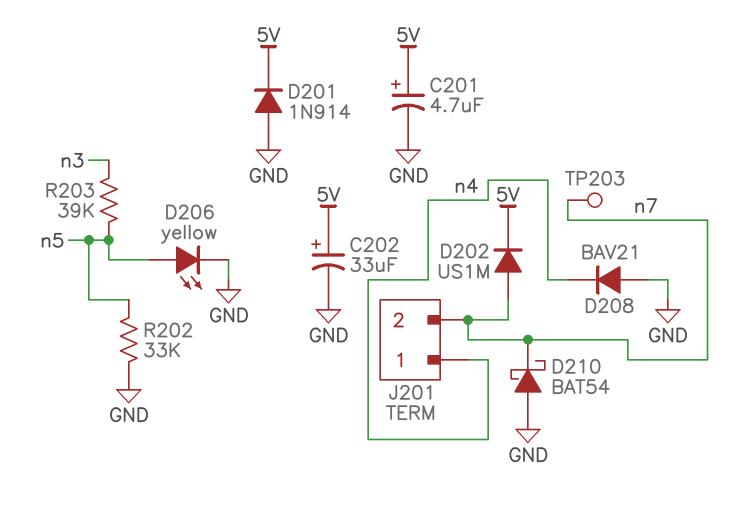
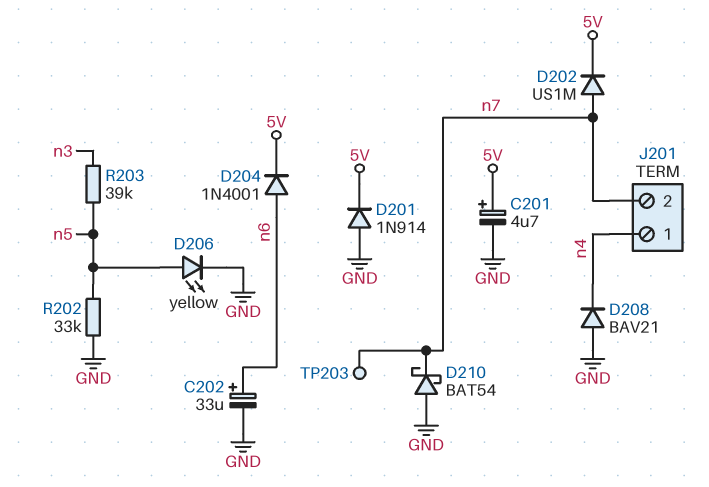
C202: 33uF (plus 5V, minus GND) -> 33uF (plus n6, minus GND)
D204: none -> diode 1N4001 (A n6, K 5V)

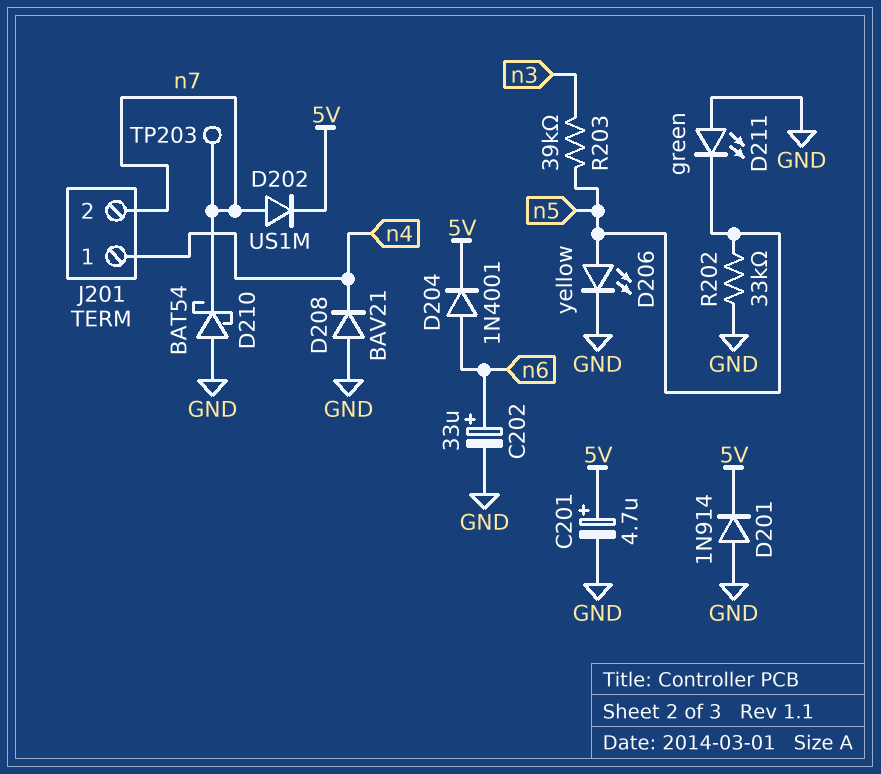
D211: none -> LED green (A GND, K n5)

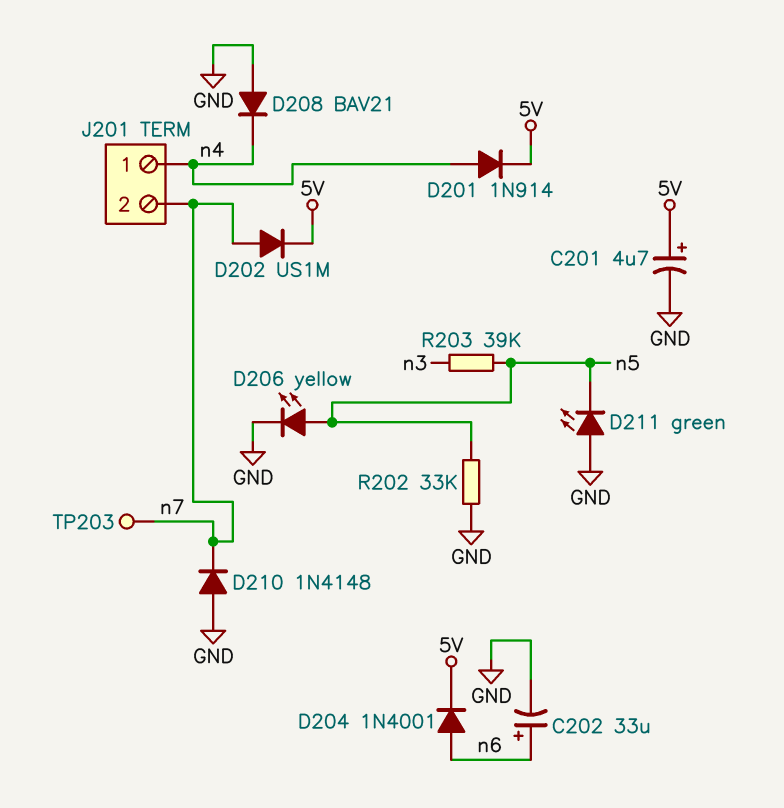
D201: diode 1N914 (A GND, K 5V) -> diode 1N914 (A n4, K 5V)
D210: schottky BAT54 (A GND, K n7) -> diode 1N4148 (A GND, K n7)

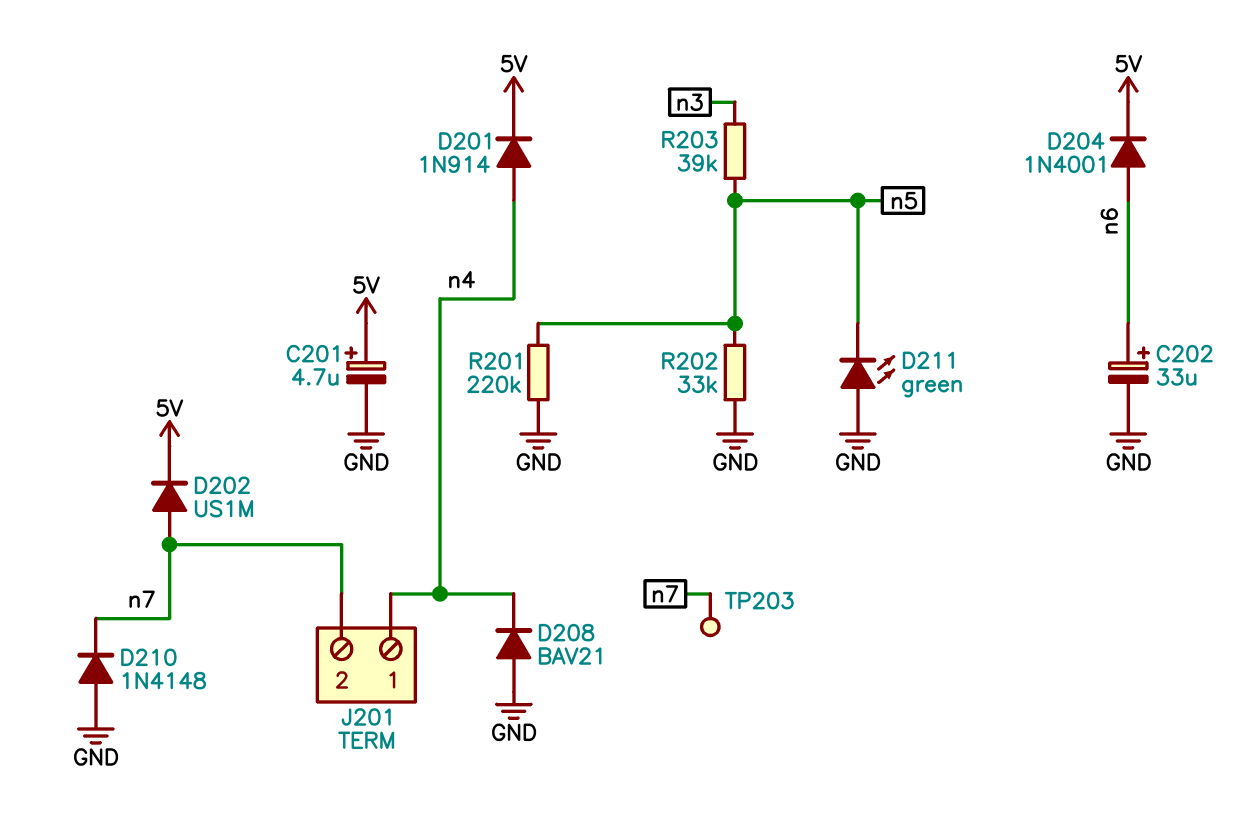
D206: LED yellow (A n5, K GND) -> none
R201: none -> 220k (GND, n5)

